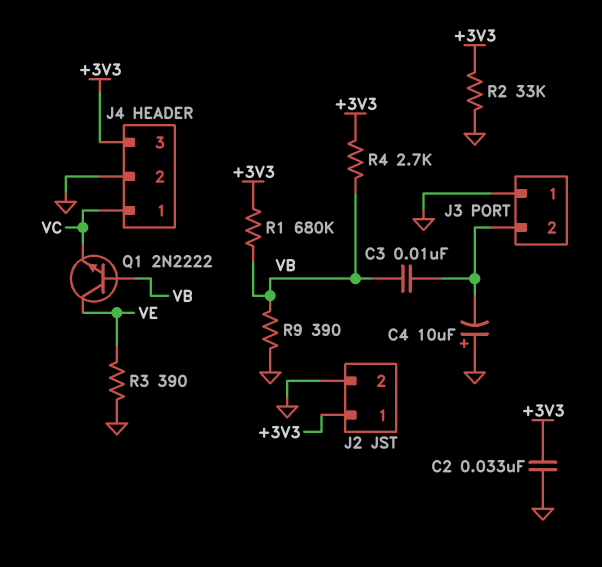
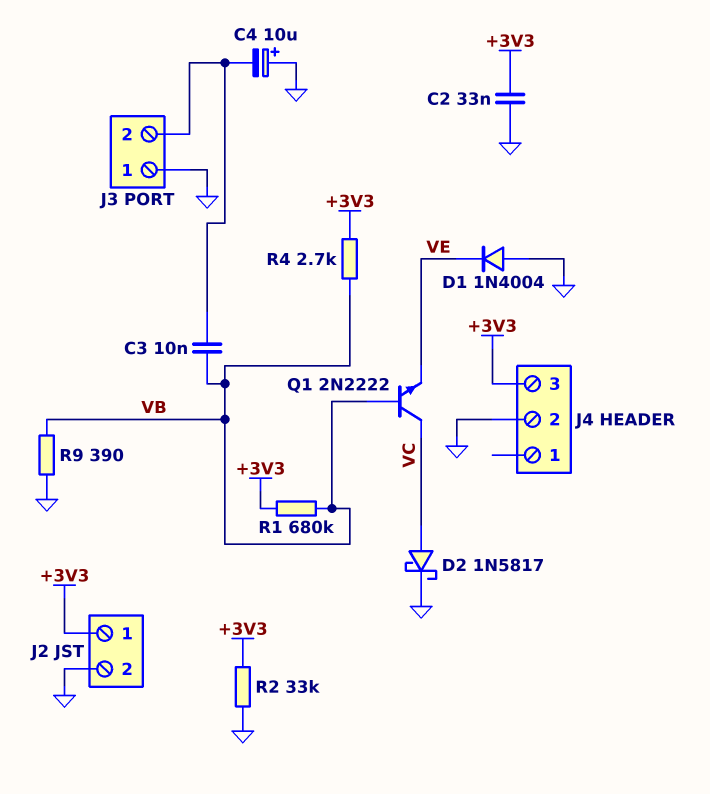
D1: none -> diode 1N4004 (A GND, K VE)
D2: none -> schottky 1N5817 (A VC, K GND)
J4 pin 1: VC -> none
Q1: NPN 2N2222 (B VB, C VE, E VC) -> NPN 2N2222 (B VB, C VC, E VE)
R3: 390 (GND, VE) -> none

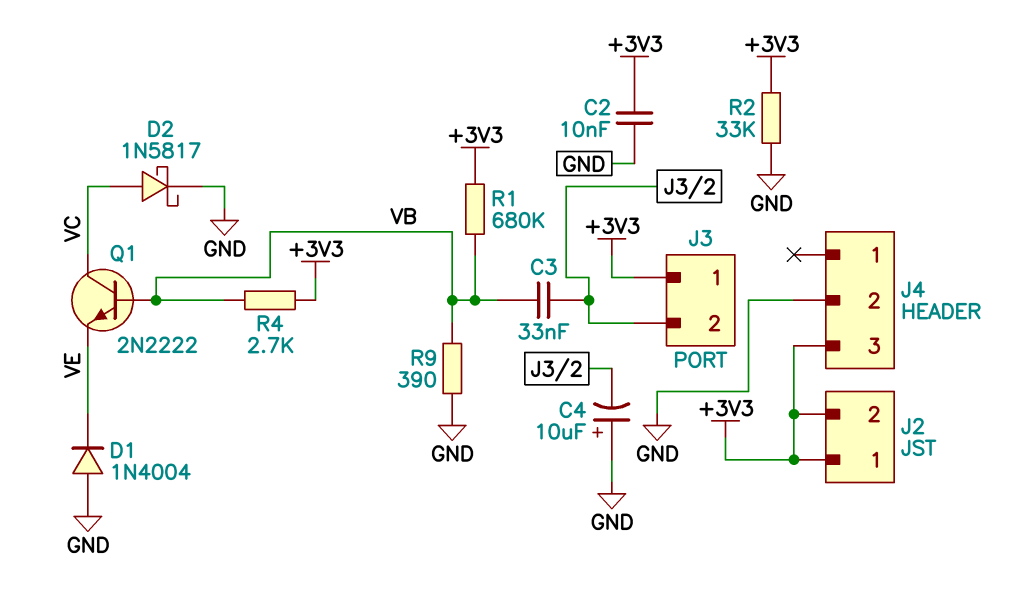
C2: 33nF (+3V3, GND) -> 10nF (+3V3, GND)
C3: 10nF (J3/2, VB) -> 33nF (J3/2, VB)
J2 pin 2: GND -> +3V3
J3 pin 1: GND -> +3V3

